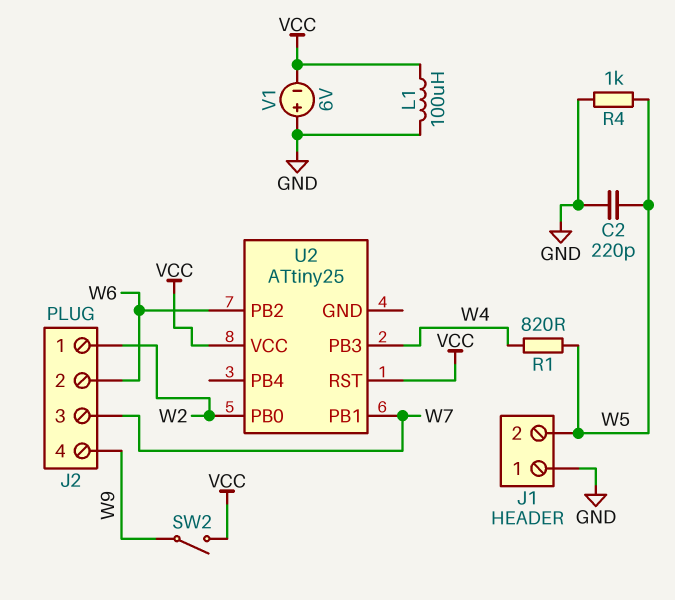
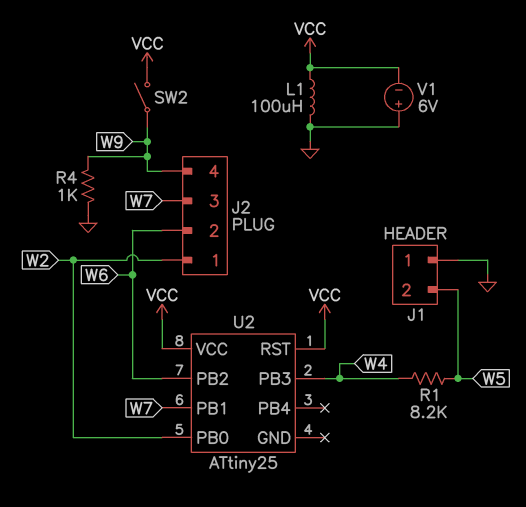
C2: 220pF (GND, W5) -> none
R1: 820 (W4, W5) -> 8.2k (W4, W5)
R4: 1k (GND, W5) -> 1k (GND, W9)

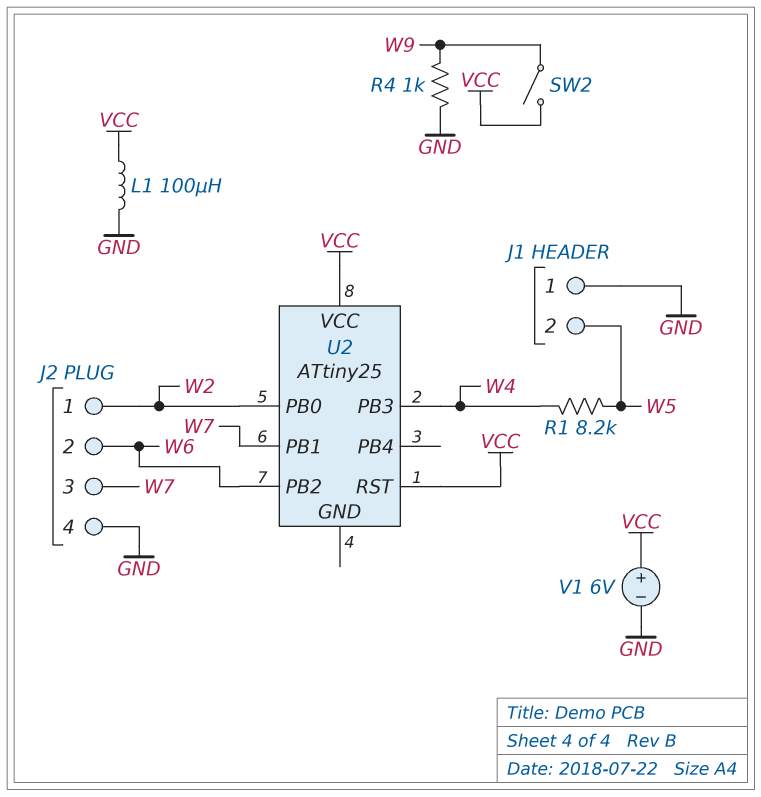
J2 pin 4: W9 -> GND
V1: 6V (plus GND, minus VCC) -> 6V (plus VCC, minus GND)

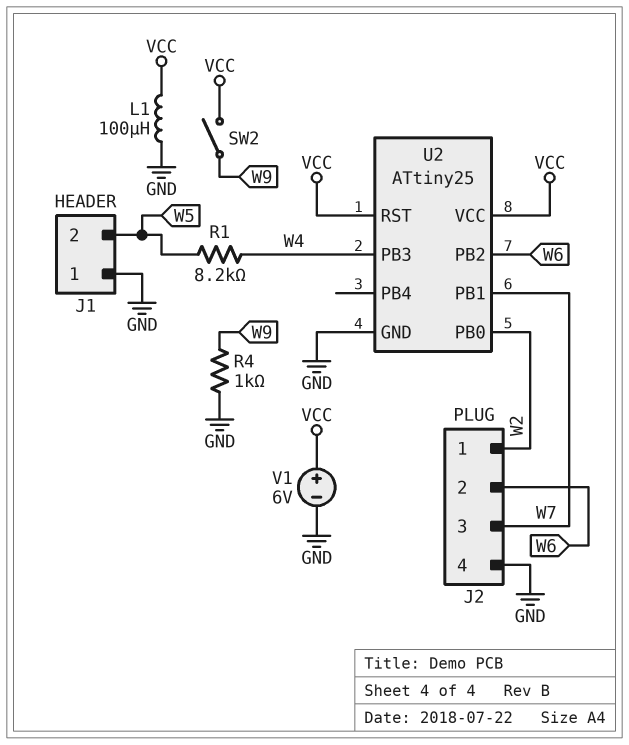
U2 pin GND: none -> GND

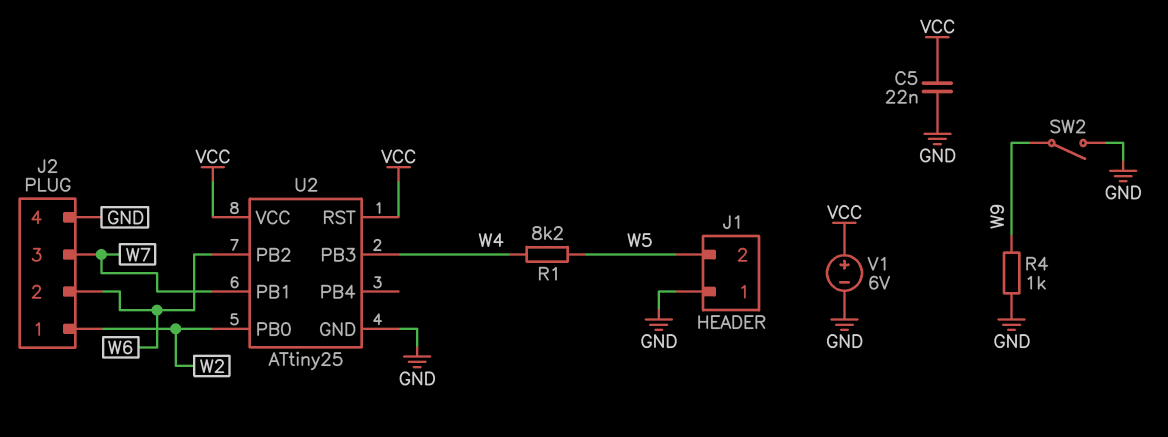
C5: none -> 22nF (GND, VCC)
L1: 100uH (GND, VCC) -> none
SW2: switch (VCC, W9) -> switch (GND, W9)

